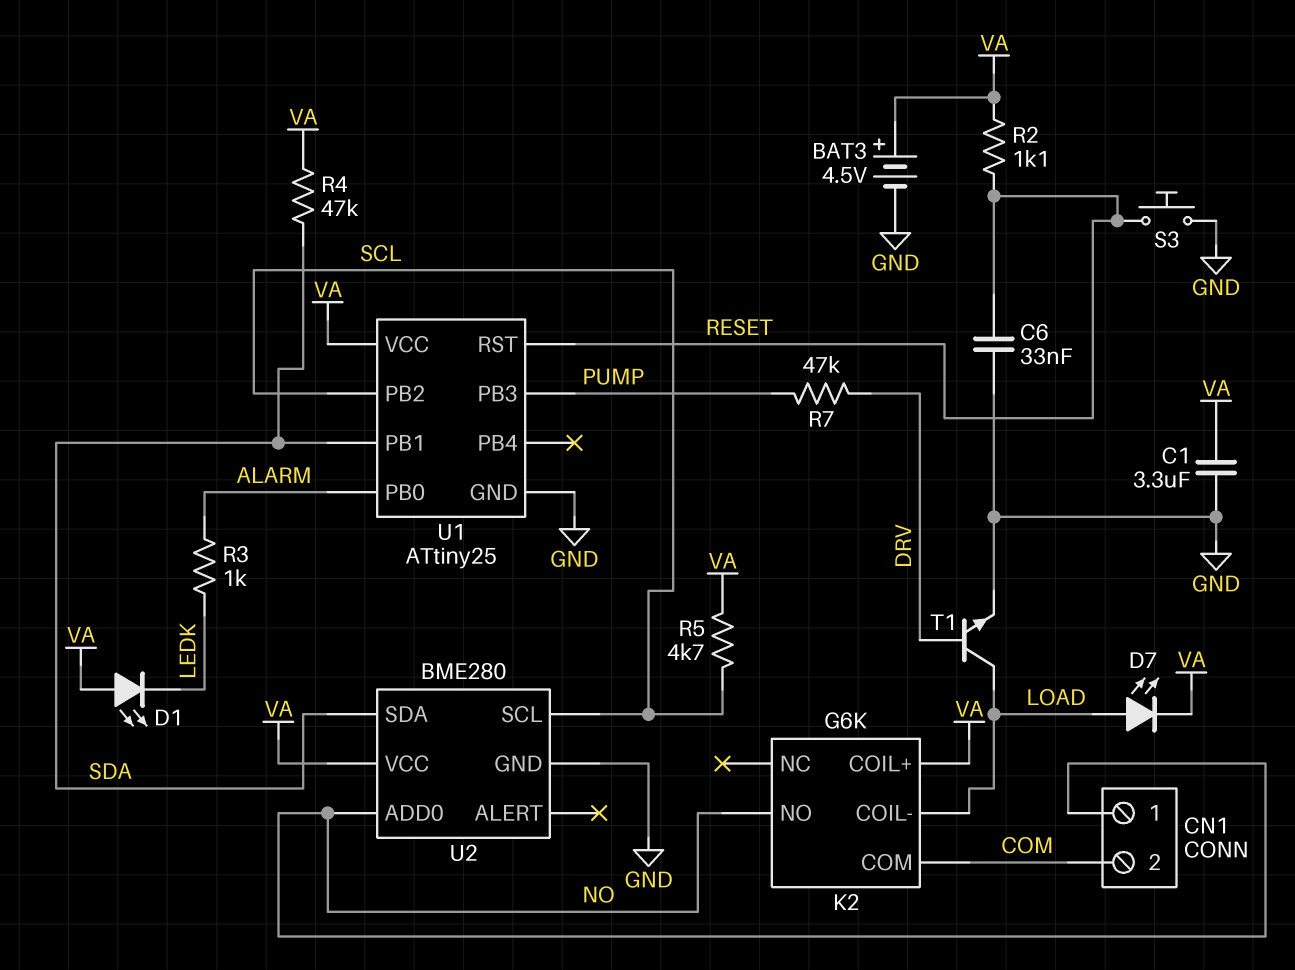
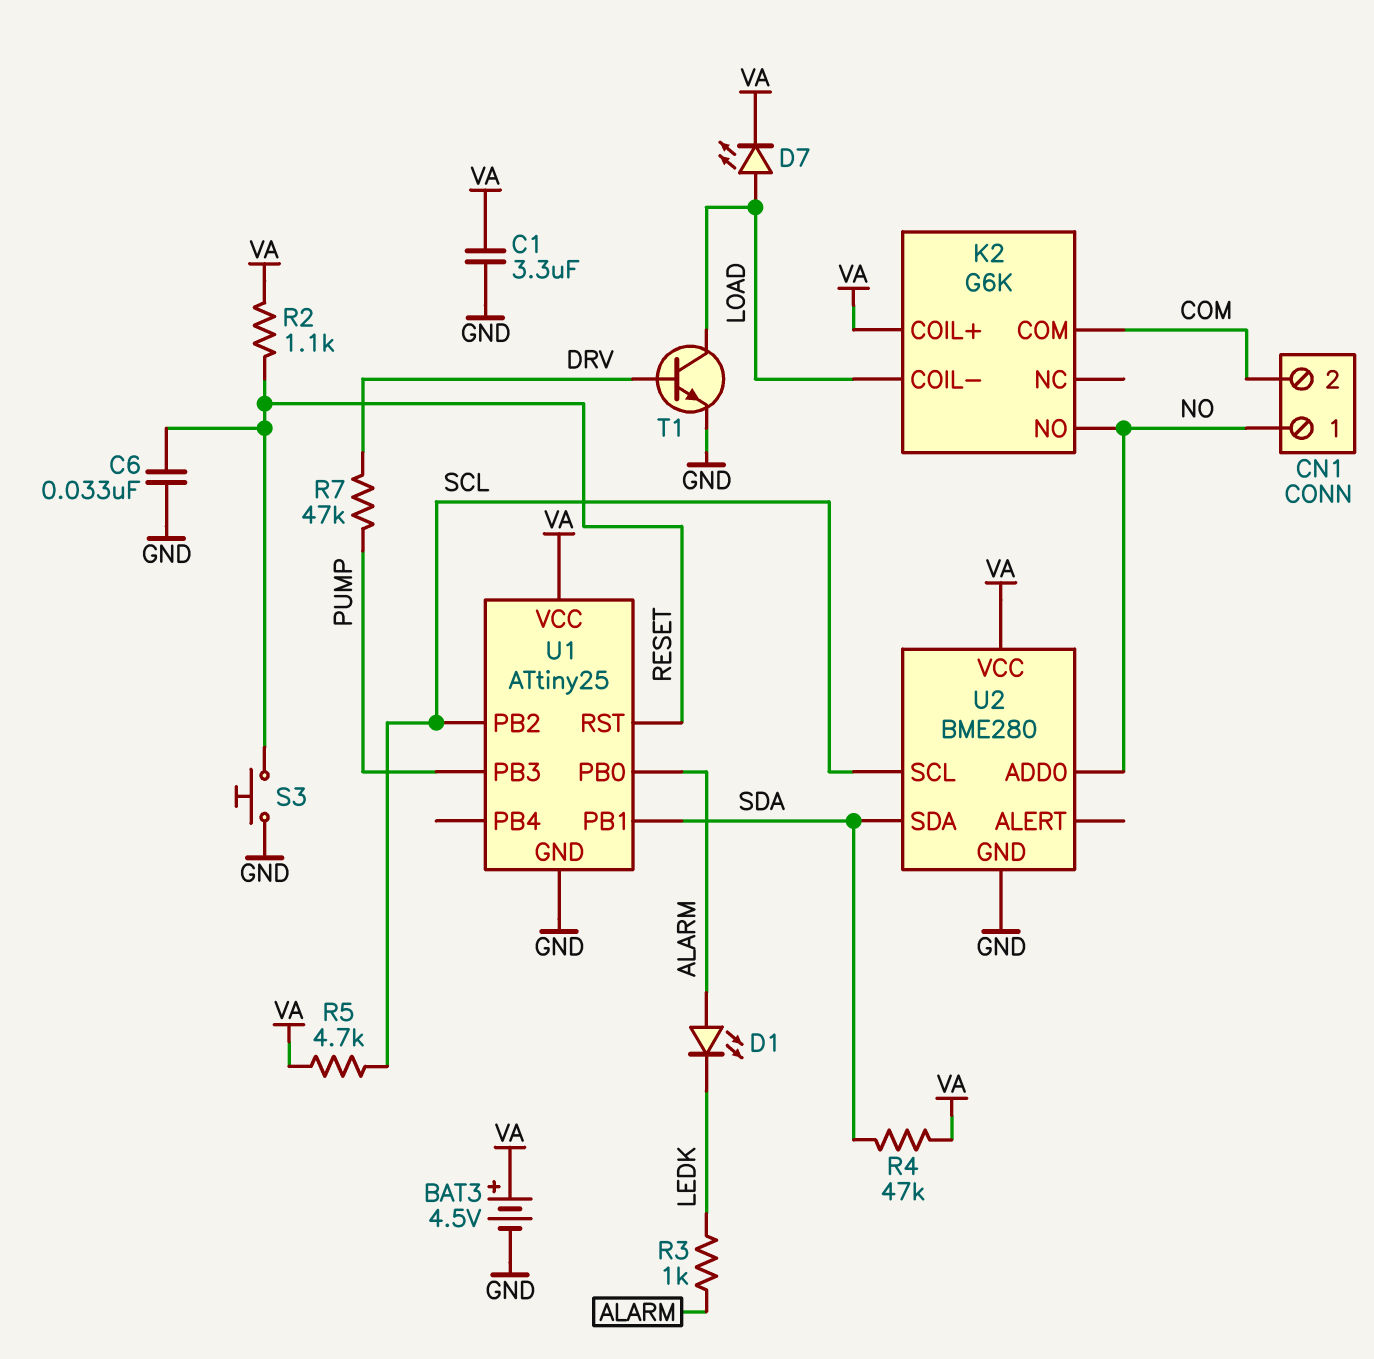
D1: LED (A VA, K LEDK) -> LED (A ALARM, K LEDK)

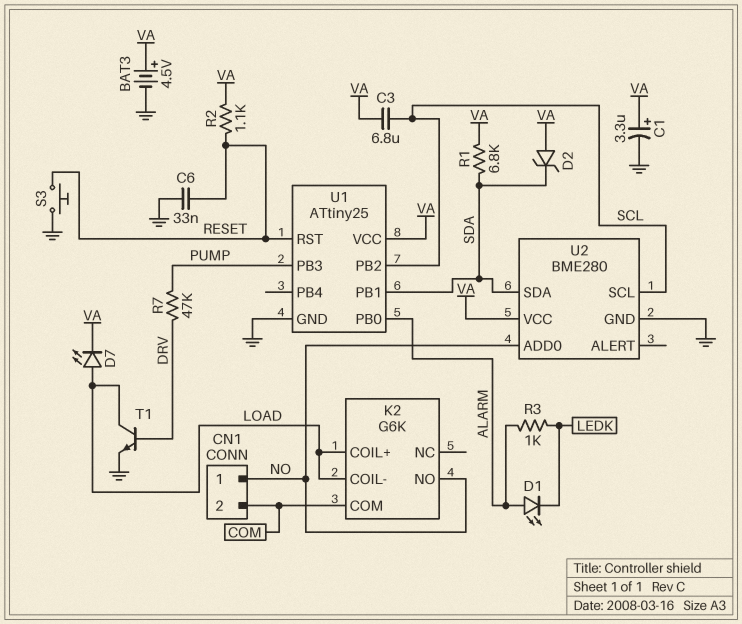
C1: 3.3uF (GND, VA) -> 3.3uF (plus VA, minus GND)
C3: none -> 6.8uF (SCL, VA)
D2: none -> zener (A VA, K SDA)
K2 pin COIL+: VA -> LOAD
R1: none -> 6.8k (SDA, VA)
R4: 47k (SDA, VA) -> none
R5: 4.7k (SCL, VA) -> none

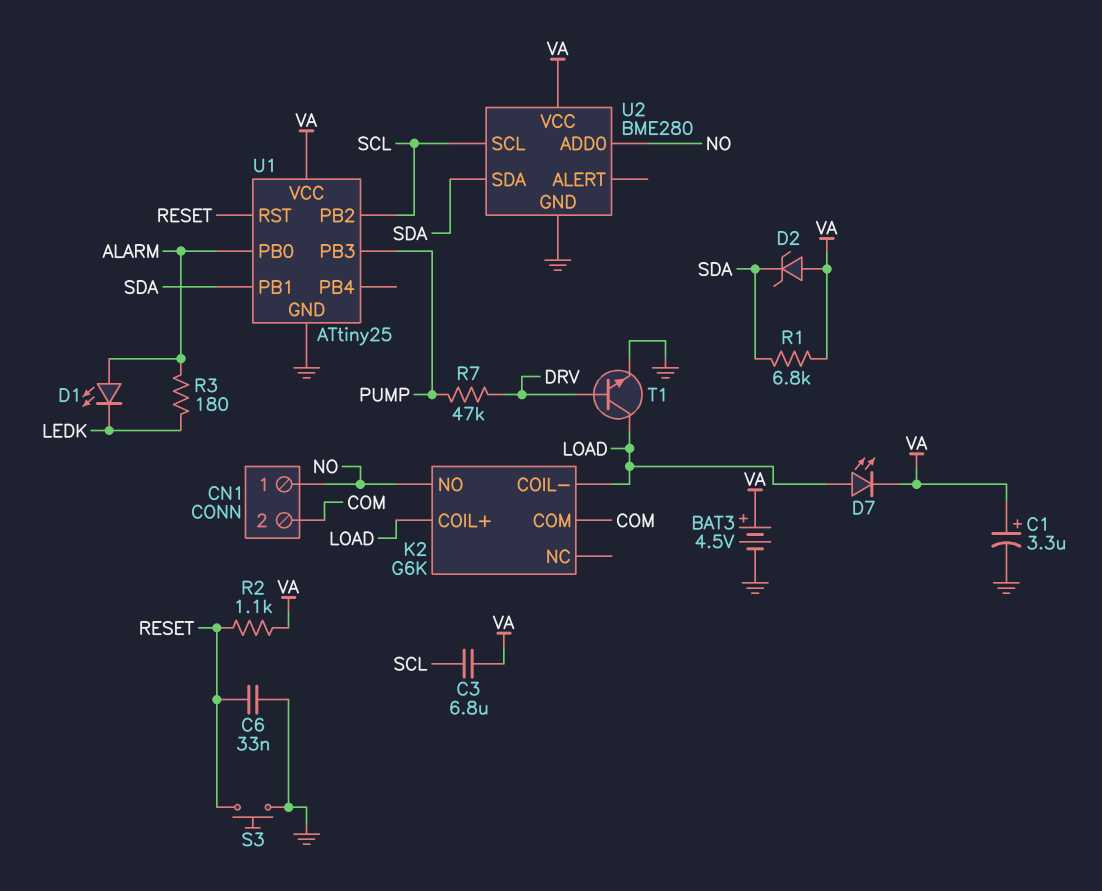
R3: 1k (ALARM, LEDK) -> 180 (ALARM, LEDK)

